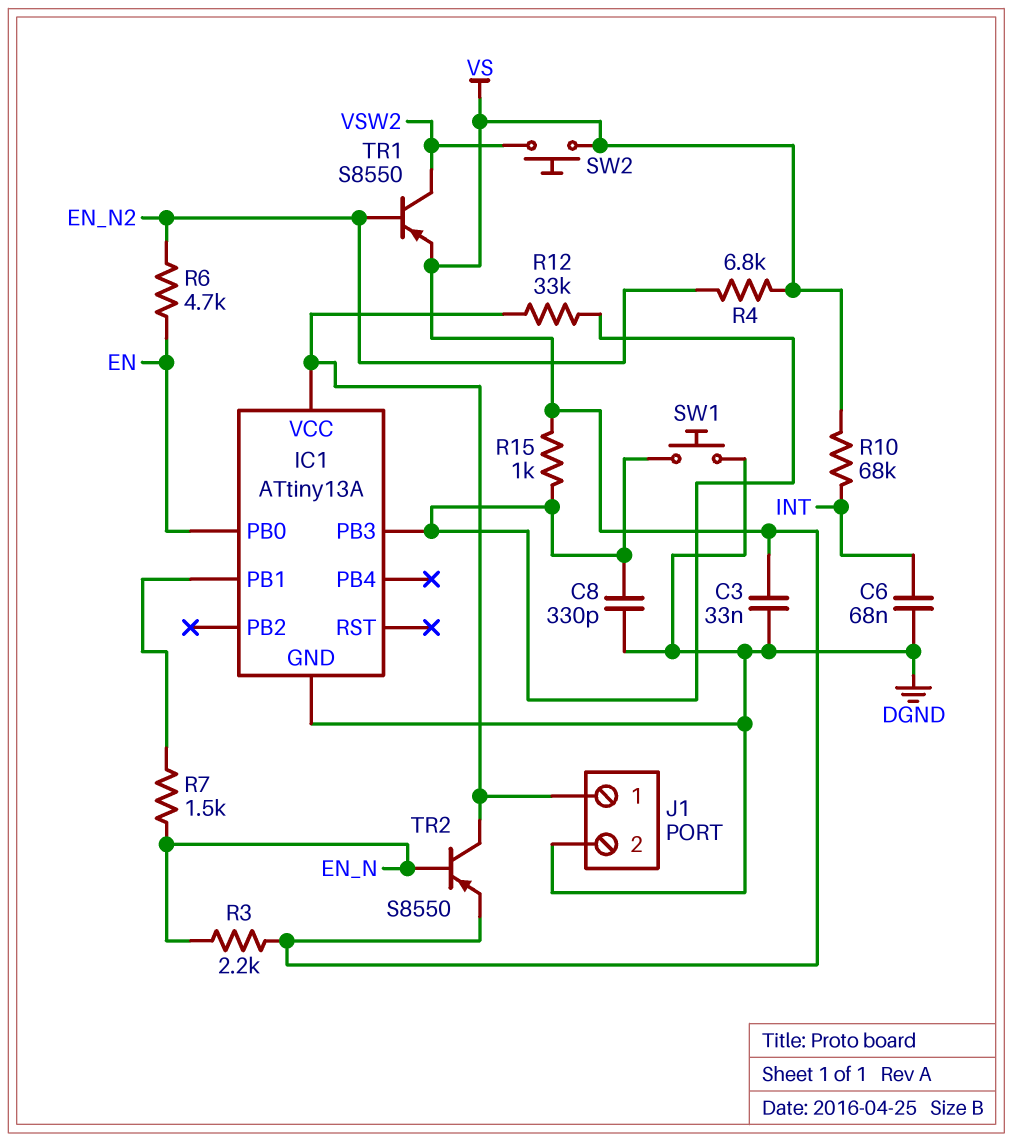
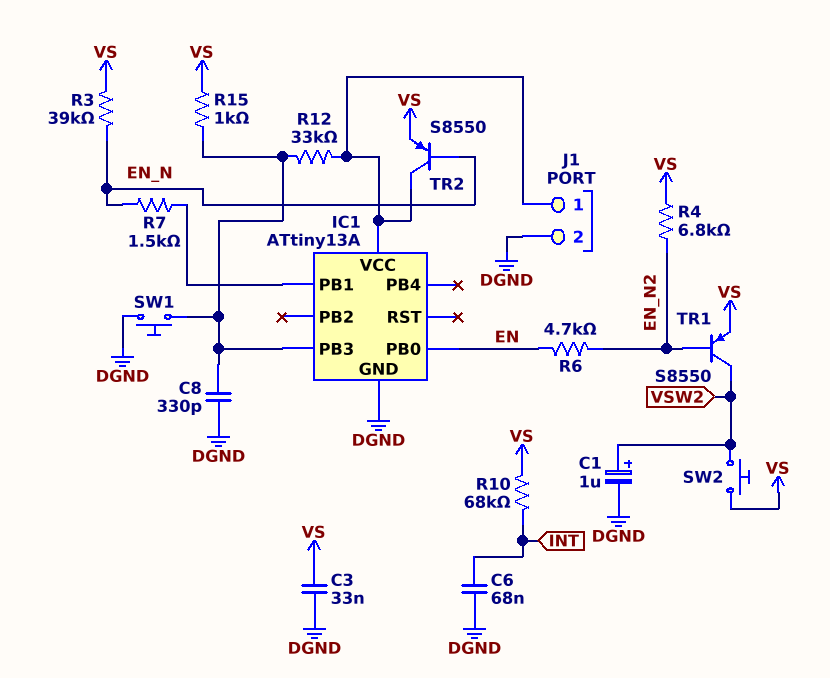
C1: none -> 1uF (plus VSW2, minus DGND)
R3: 2.2k (EN_N, VS) -> 39k (EN_N, VS)

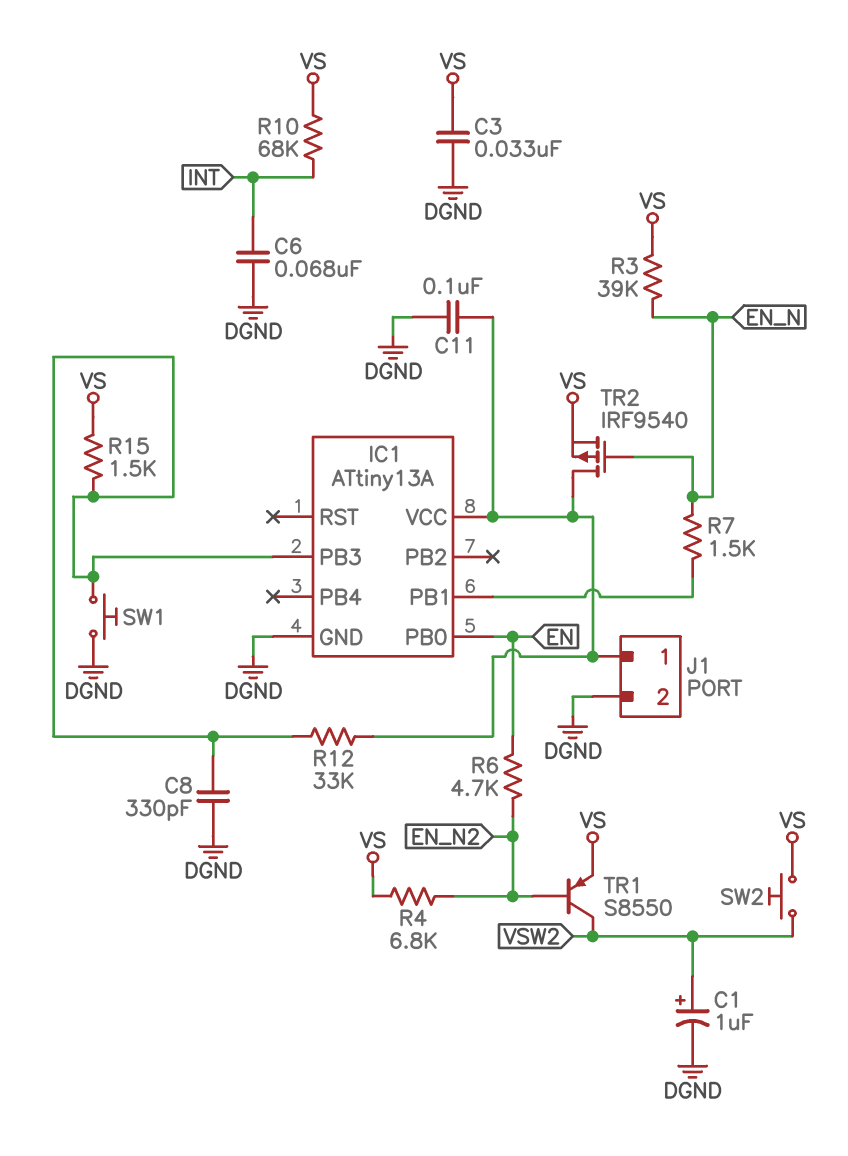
C11: none -> 100nF (DGND, IC1/VCC)
R15: 1k (IC1/PB3, VS) -> 1.5k (IC1/PB3, VS)
TR2: PNP S8550 (B EN_N, C IC1/VCC, E VS) -> PMOS IRF9540 (G EN_N, D IC1/VCC, S VS)

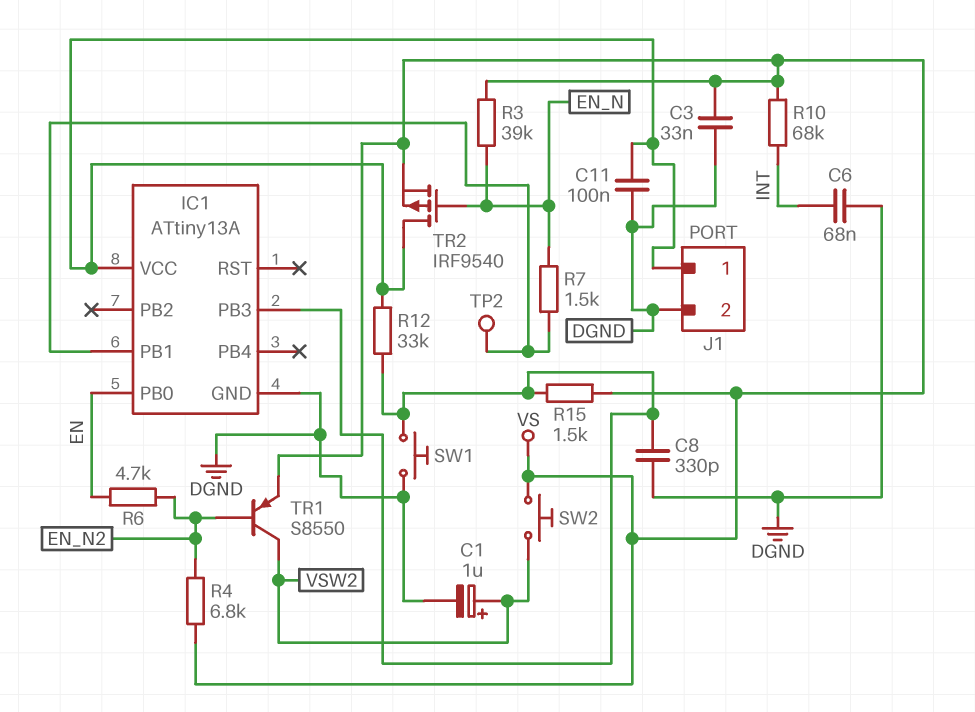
TP2: none -> test point (IC1/PB1)

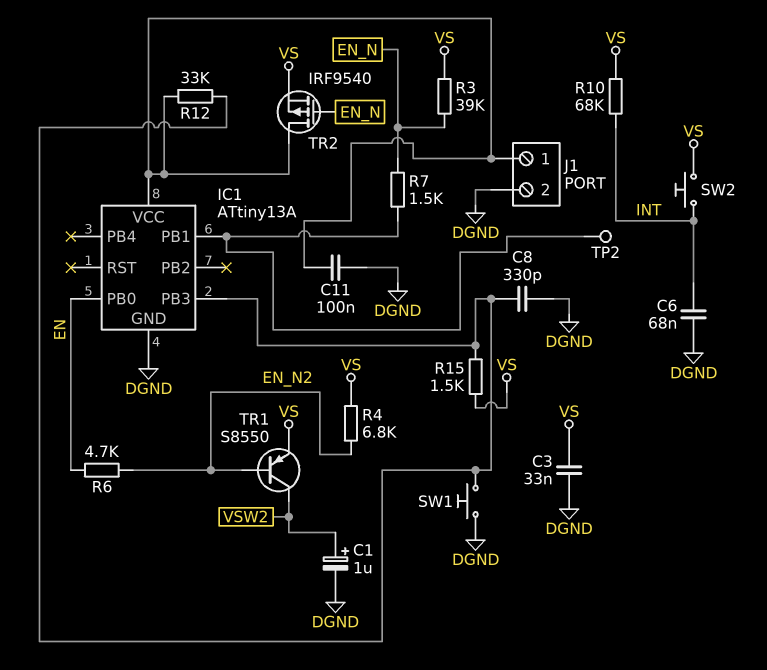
SW2: button (VS, VSW2) -> button (INT, VS)

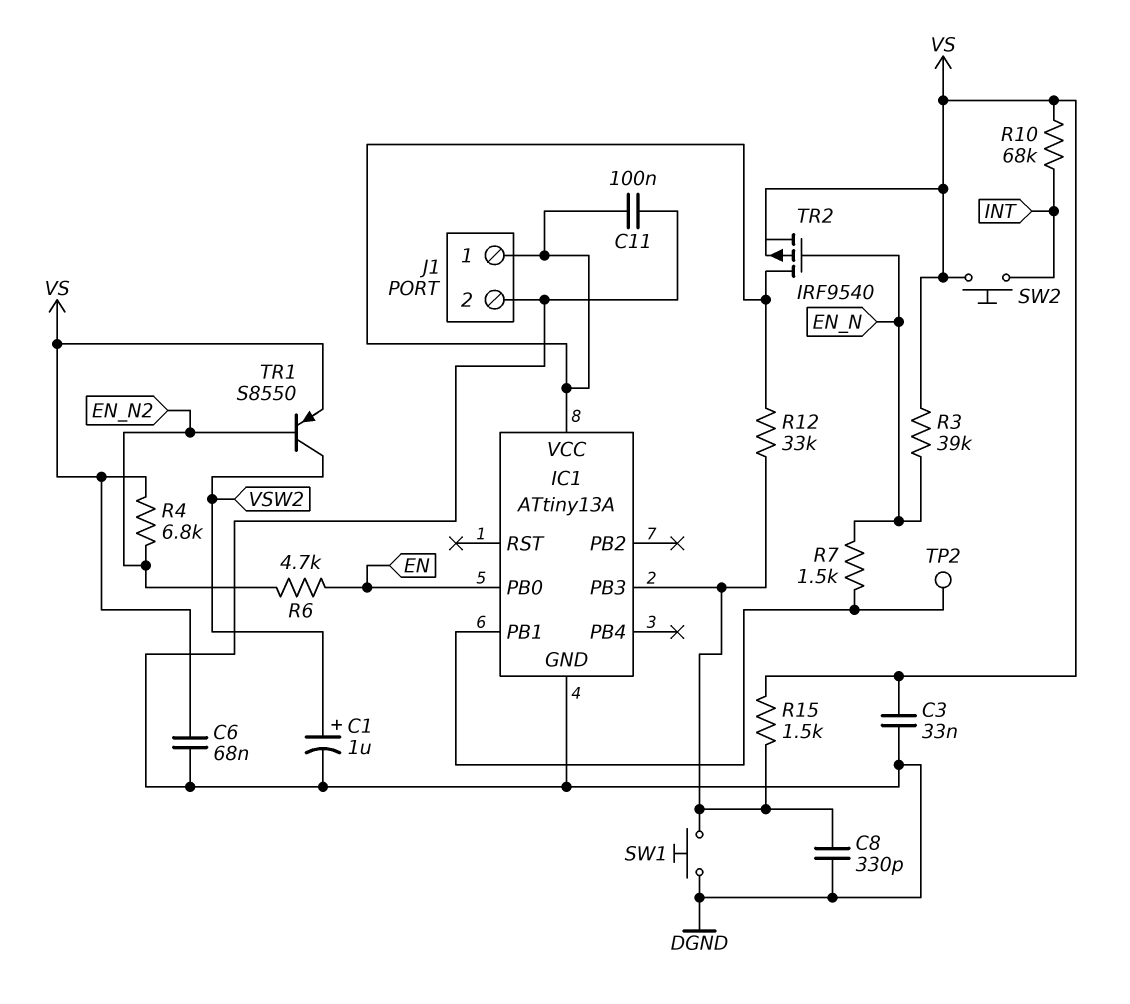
C6: 68nF (DGND, INT) -> 68nF (DGND, VS)

